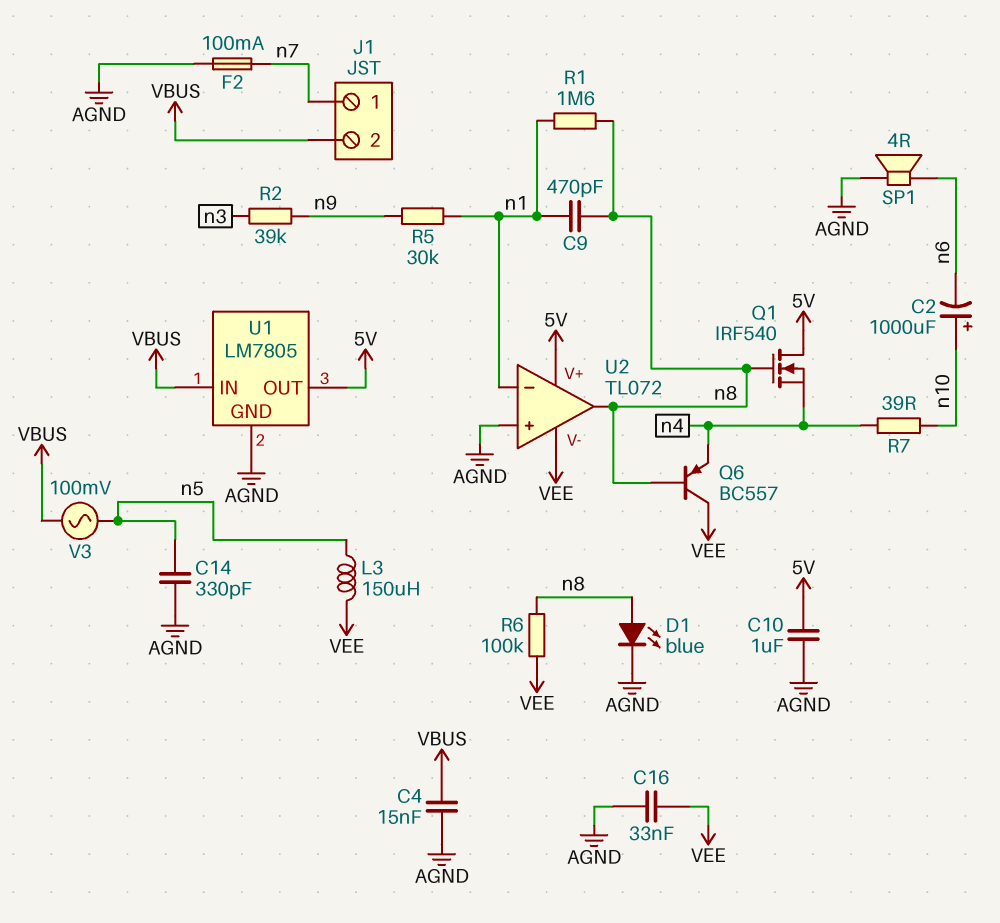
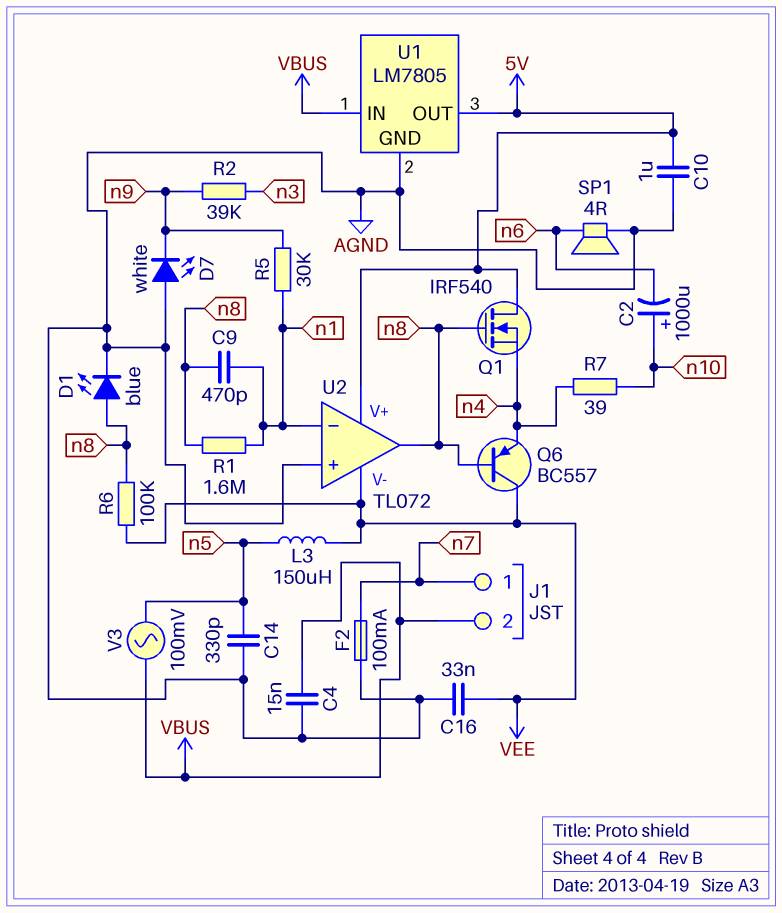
D7: none -> LED white (A AGND, K n9)

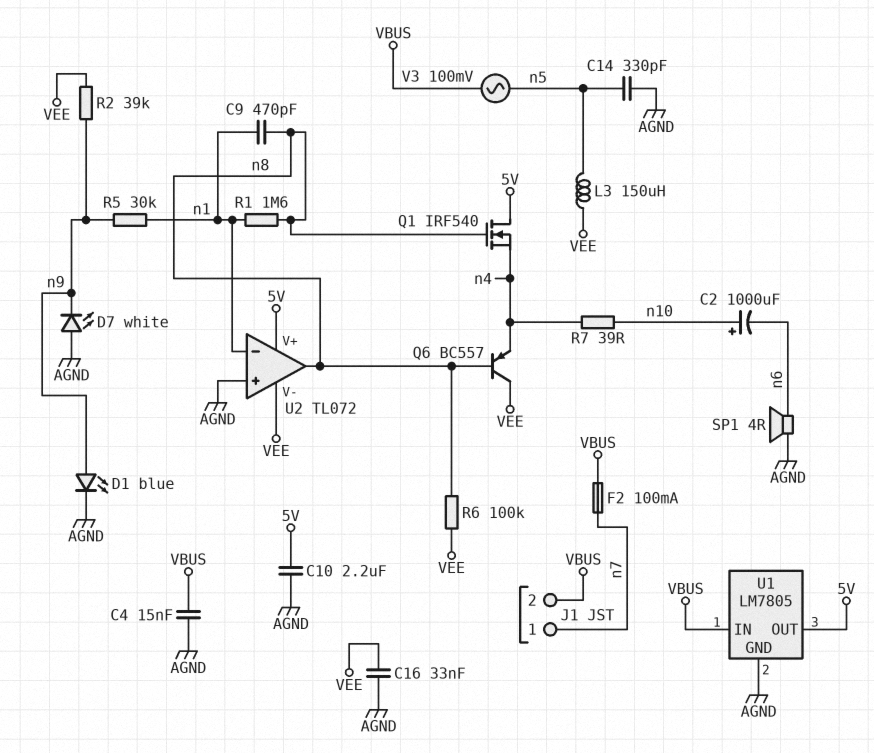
C10: 1uF (5V, AGND) -> 2.2uF (5V, AGND)
D1: LED blue (A n8, K AGND) -> LED blue (A n9, K AGND)
F2: 100mA (AGND, n7) -> 100mA (VBUS, n7)
R2: 39k (n3, n9) -> 39k (VEE, n9)

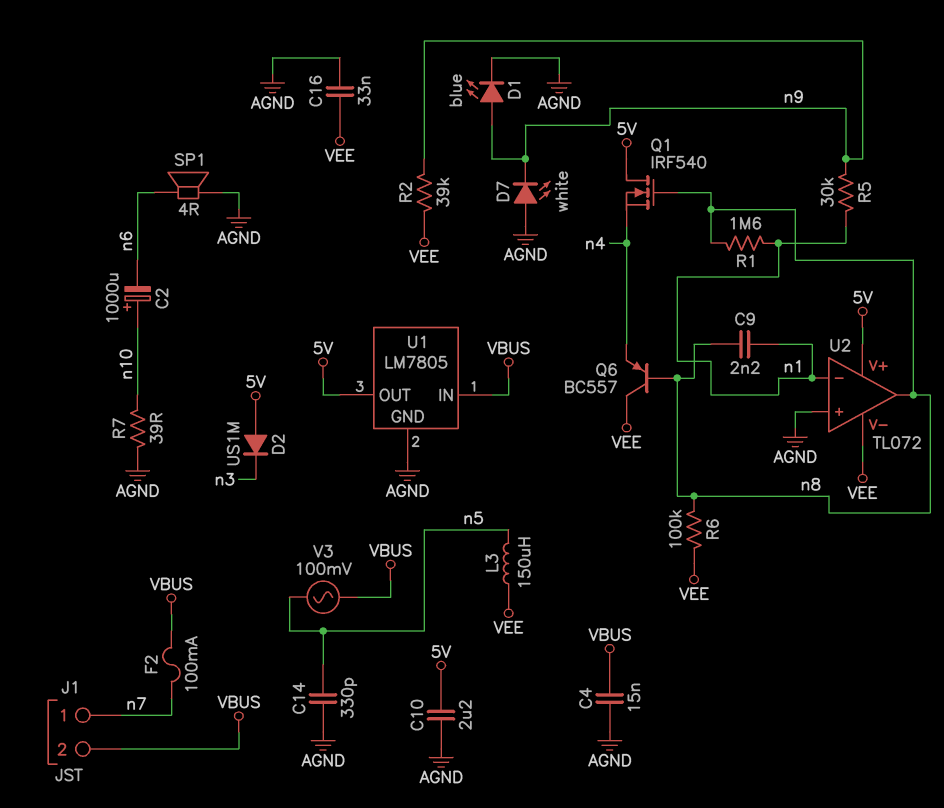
C9: 470pF (n1, n8) -> 2.2nF (n1, n8)
D2: none -> diode US1M (A 5V, K n3)
R7: 39 (n4, n10) -> 39 (AGND, n10)

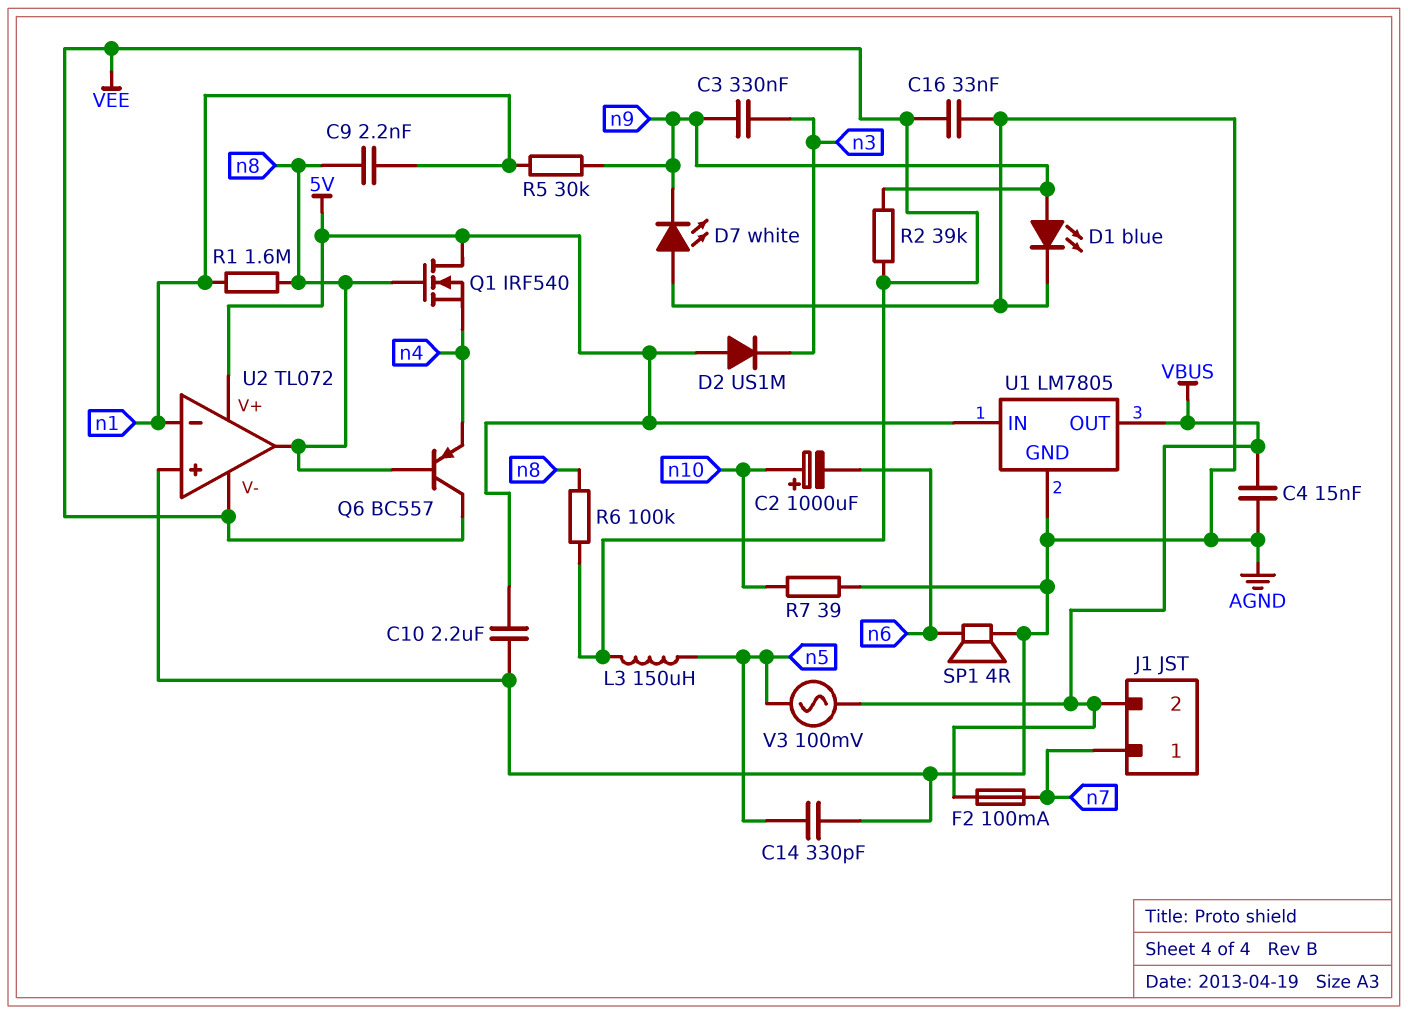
C3: none -> 330nF (n3, n9)
U1 pin IN: VBUS -> 5V
U1 pin OUT: 5V -> VBUS

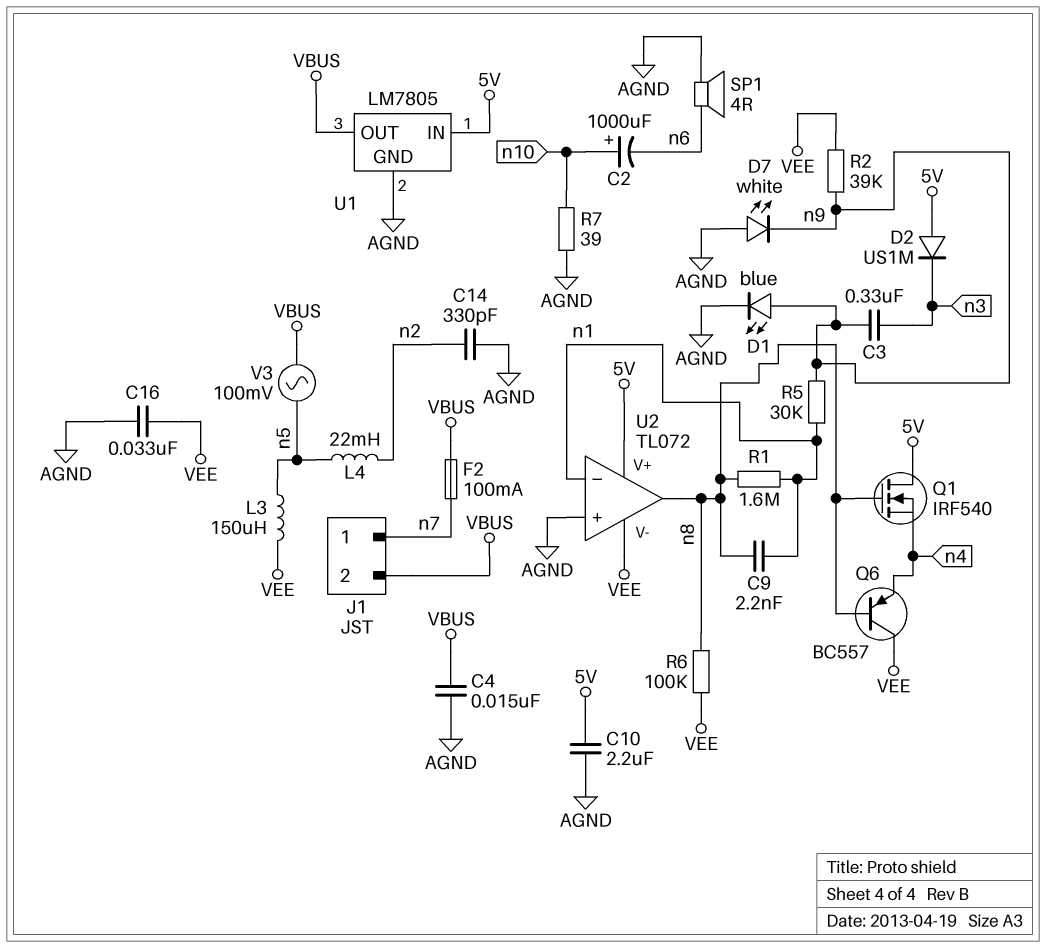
C14: 330pF (AGND, n5) -> 330pF (AGND, n2)
L4: none -> 22mH (n2, n5)

